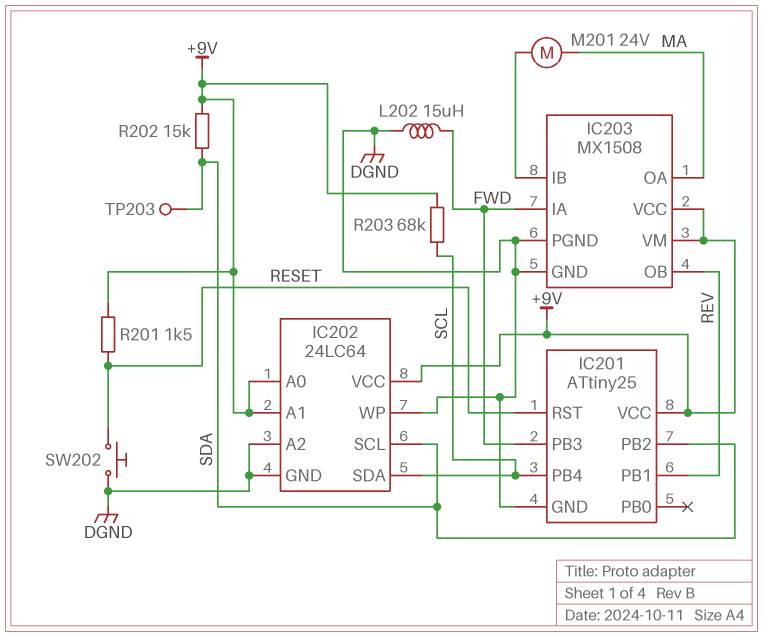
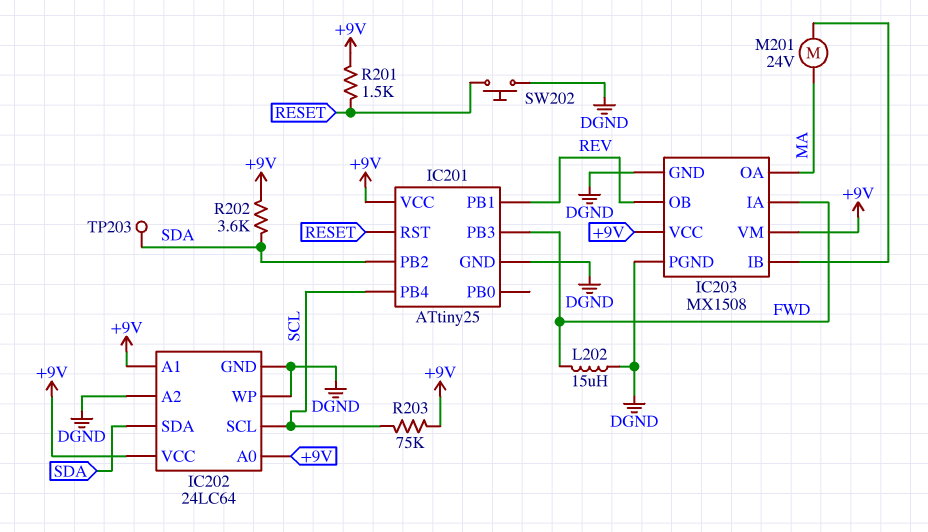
IC202 pin SCL: SDA -> SCL
IC202 pin SDA: SCL -> SDA
R202: 15k (+9V, SDA) -> 3.6k (+9V, SDA)
R203: 68k (+9V, SCL) -> 75k (+9V, SCL)

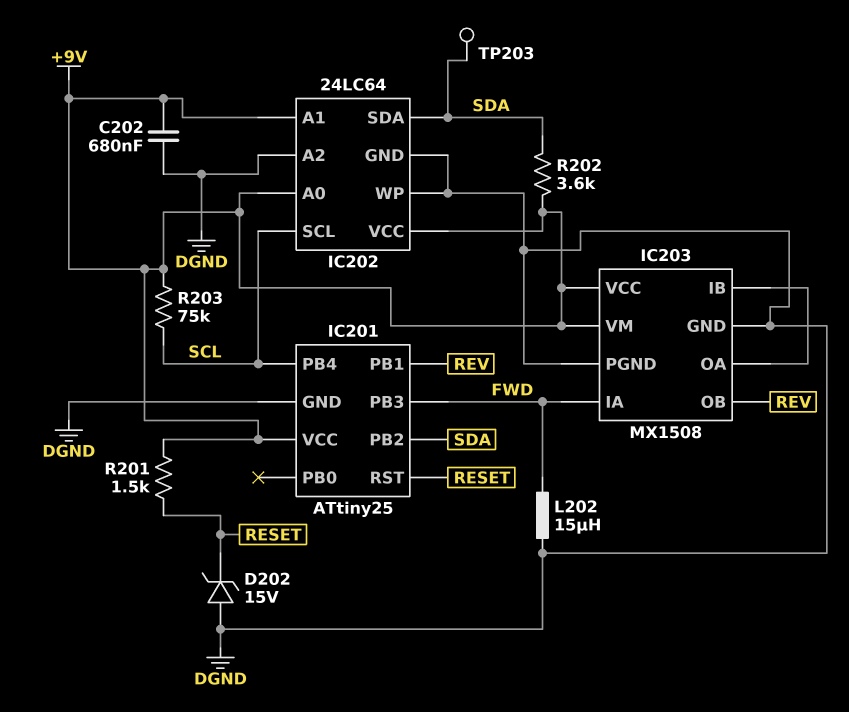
C202: none -> 680nF (+9V, DGND)
D202: none -> zener 15V (A DGND, K RESET)
IC203 pin OA: MA -> IC203/IB
M201: motor 24V (IC203/IB, MA) -> none
SW202: button (DGND, RESET) -> none

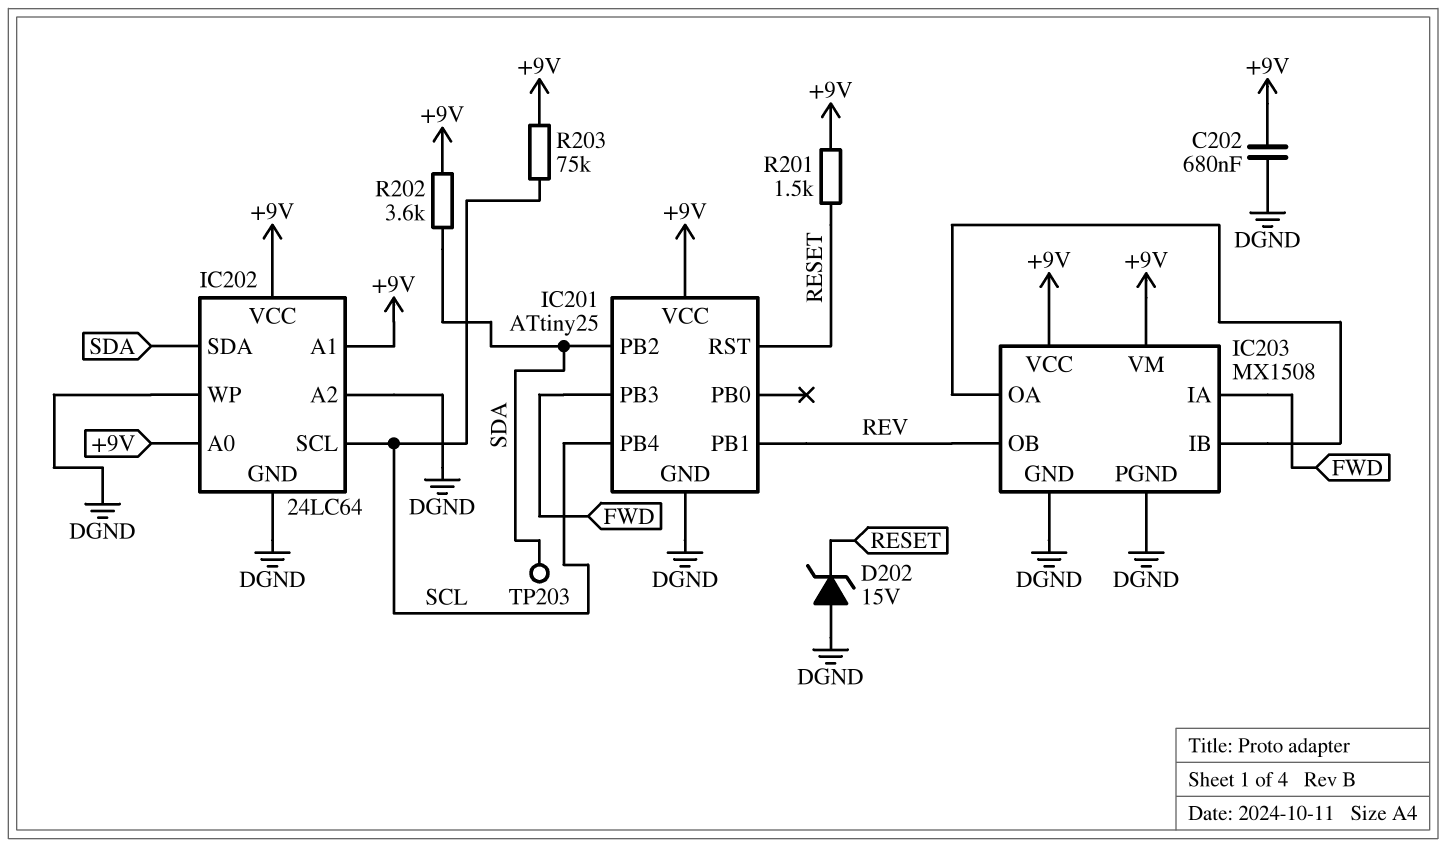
L202: 15uH (DGND, FWD) -> none

